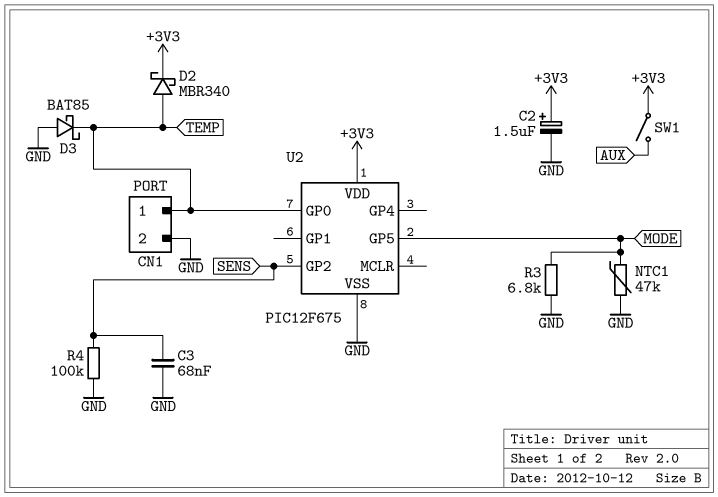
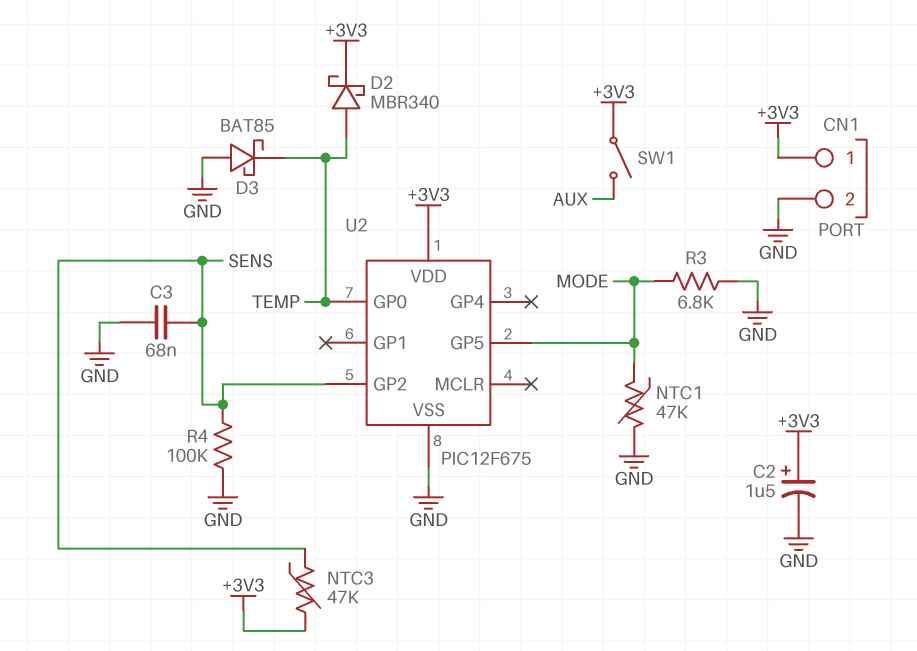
CN1 pin 1: TEMP -> +3V3
NTC3: none -> 47k (+3V3, SENS)

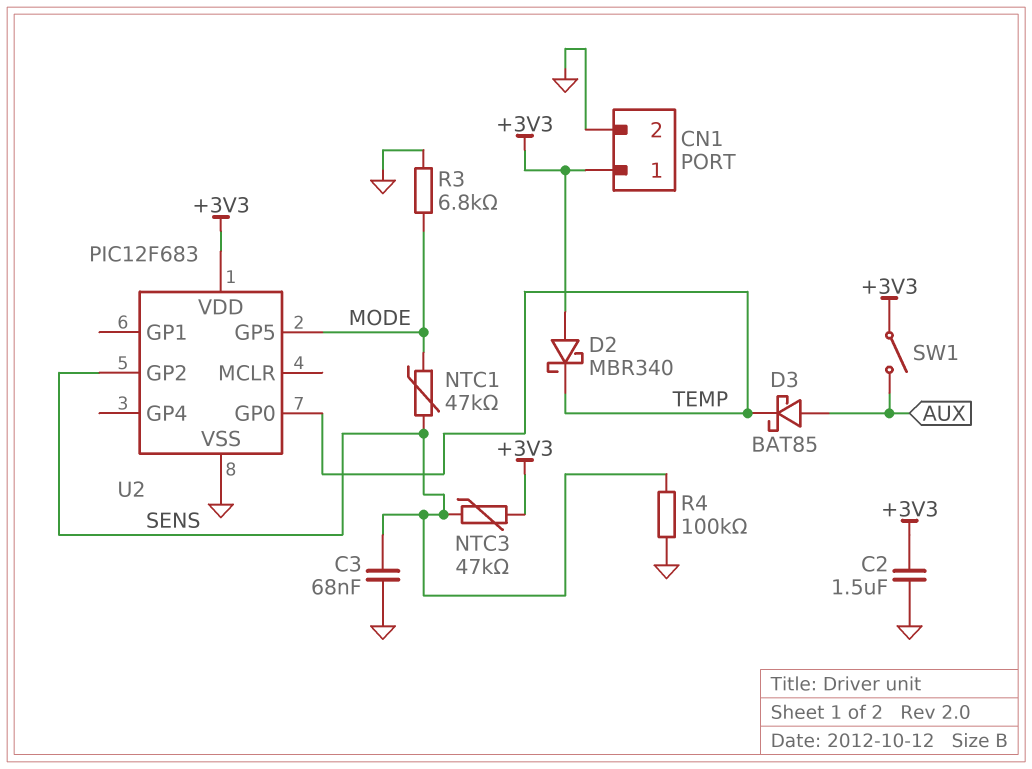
C2: 1.5uF (plus +3V3, minus GND) -> 1.5uF (+3V3, GND)
D2: schottky MBR340 (A TEMP, K +3V3) -> schottky MBR340 (A +3V3, K TEMP)
D3: schottky BAT85 (A GND, K TEMP) -> schottky BAT85 (A AUX, K TEMP)
NTC1: 47k (GND, MODE) -> 47k (MODE, SENS)
U2: PIC12F675 -> PIC12F683

